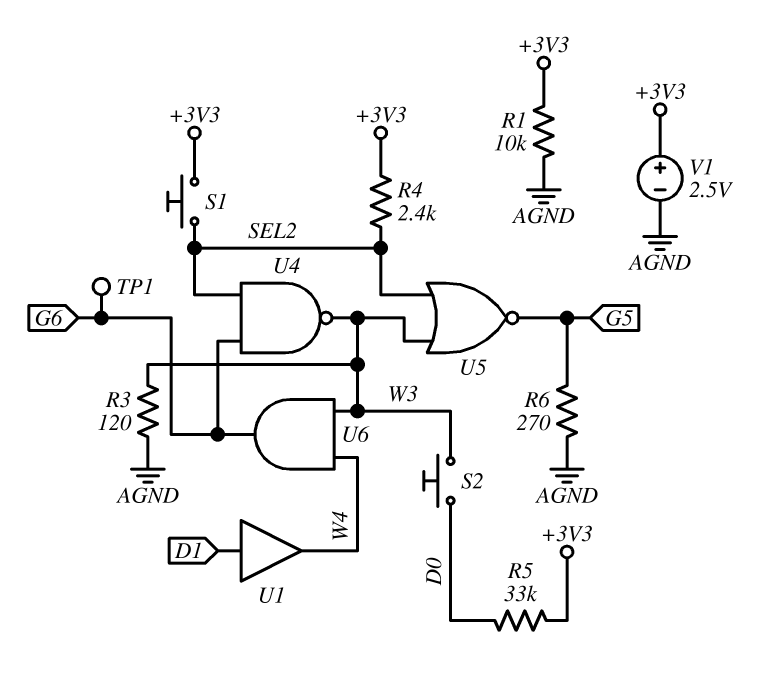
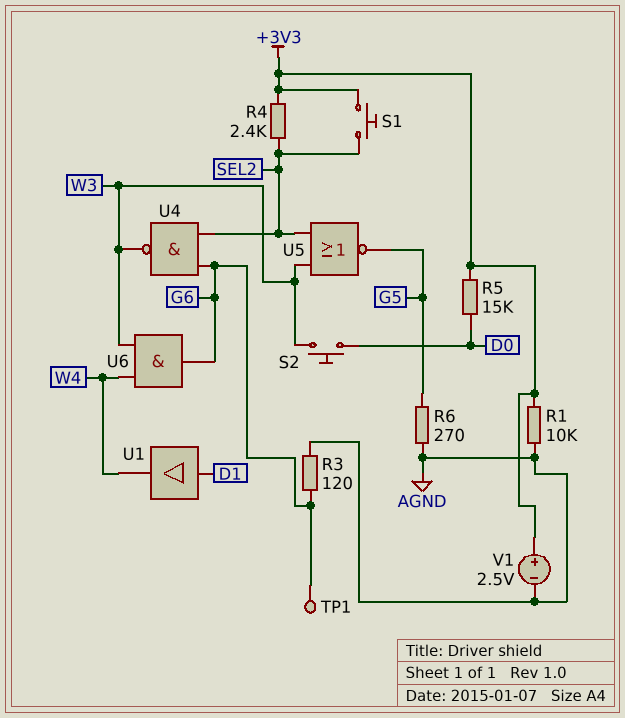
R3: 120 (AGND, W3) -> 120 (AGND, G6)
R5: 33k (+3V3, D0) -> 15k (+3V3, D0)

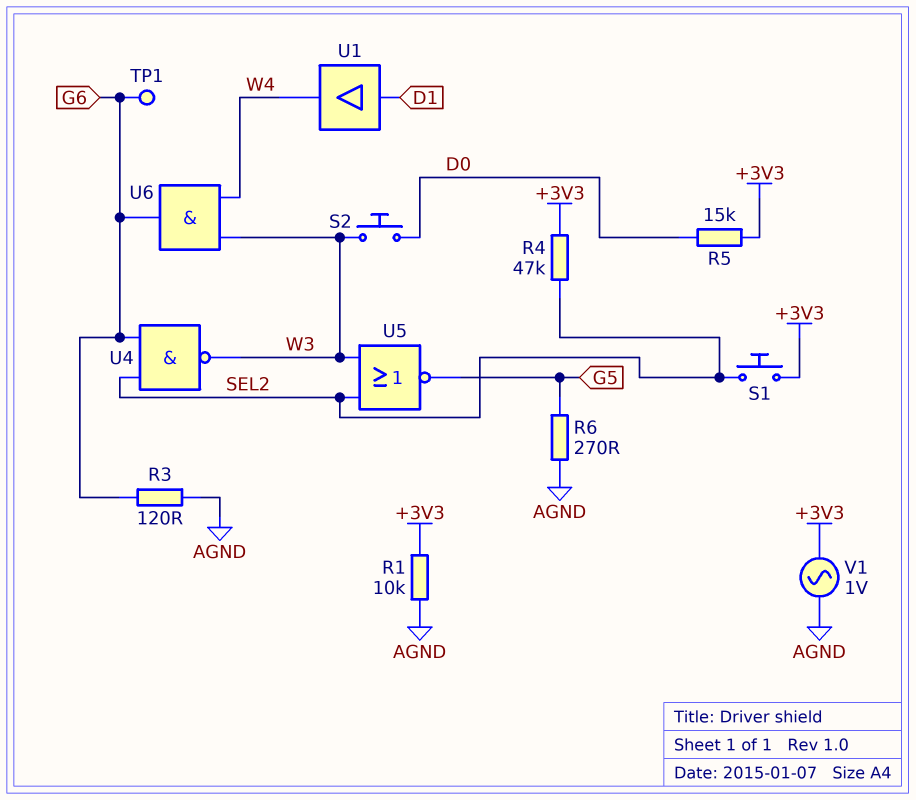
R4: 2.4k (+3V3, SEL2) -> 47k (+3V3, SEL2)
V1: 2.5V (plus +3V3, minus AGND) -> AC 1V (+3V3, AGND)

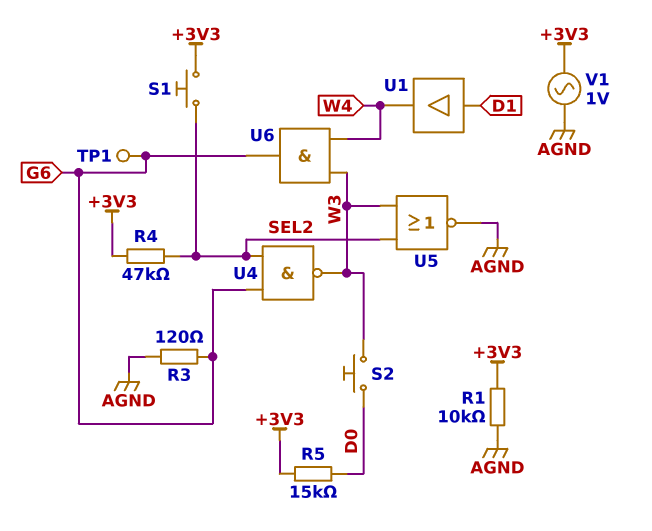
R6: 270 (AGND, G5) -> none
U5: NOR (in SEL2, in W3, out G5) -> NOR (in SEL2, in W3, out AGND)

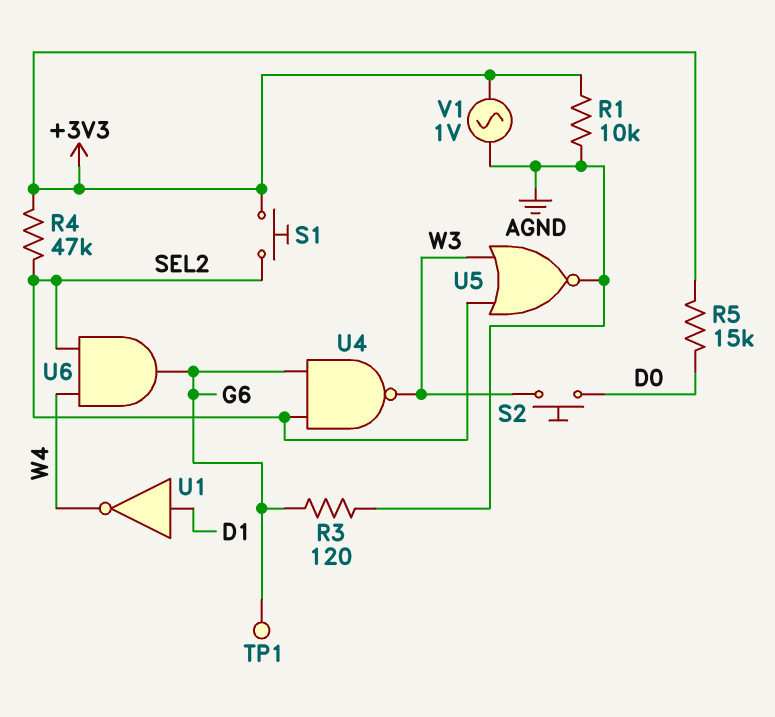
U1: buffer (in D1, out W4) -> NOT (in D1, out W4)
U6: AND (in W3, in W4, out G6) -> AND (in SEL2, in W4, out G6)

